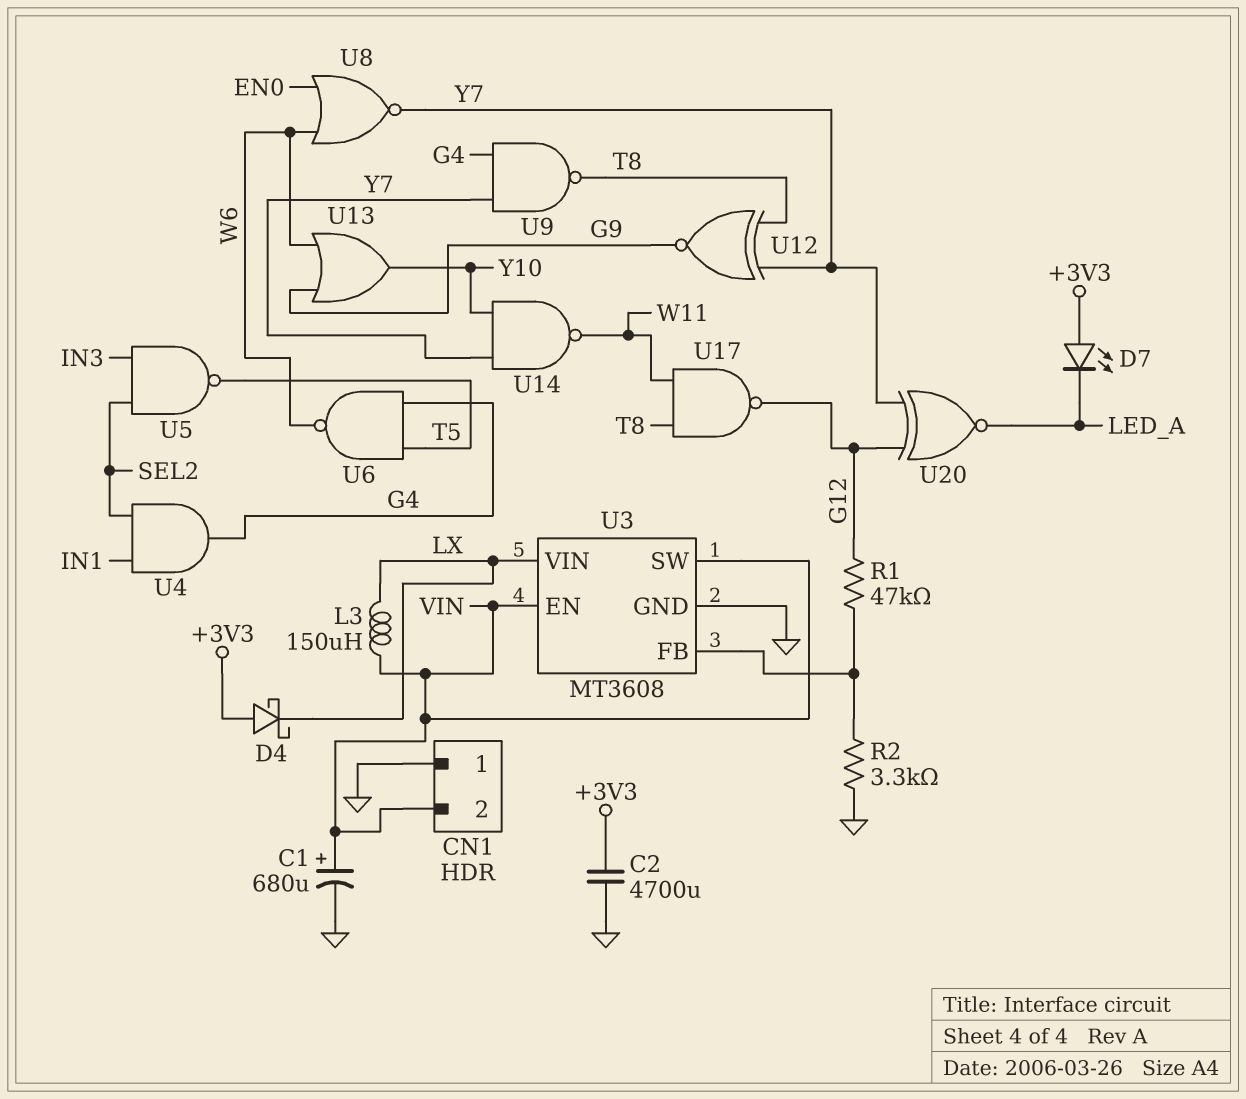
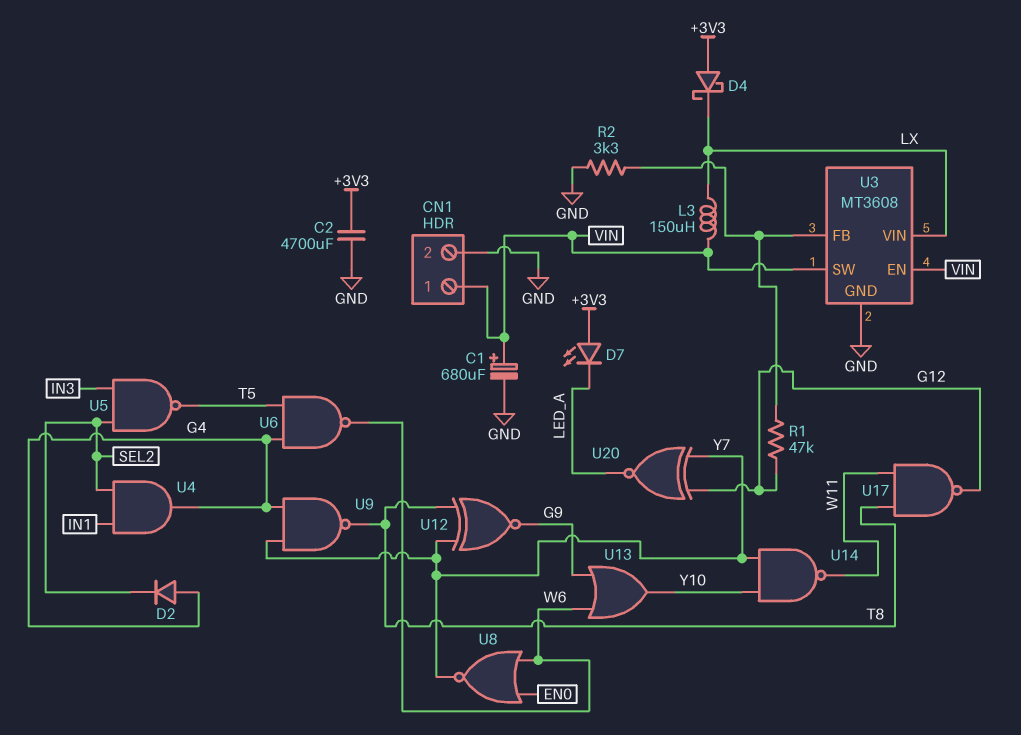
CN1 pin 1: GND -> VIN
CN1 pin 2: VIN -> GND
D2: none -> diode (A G4, K SEL2)

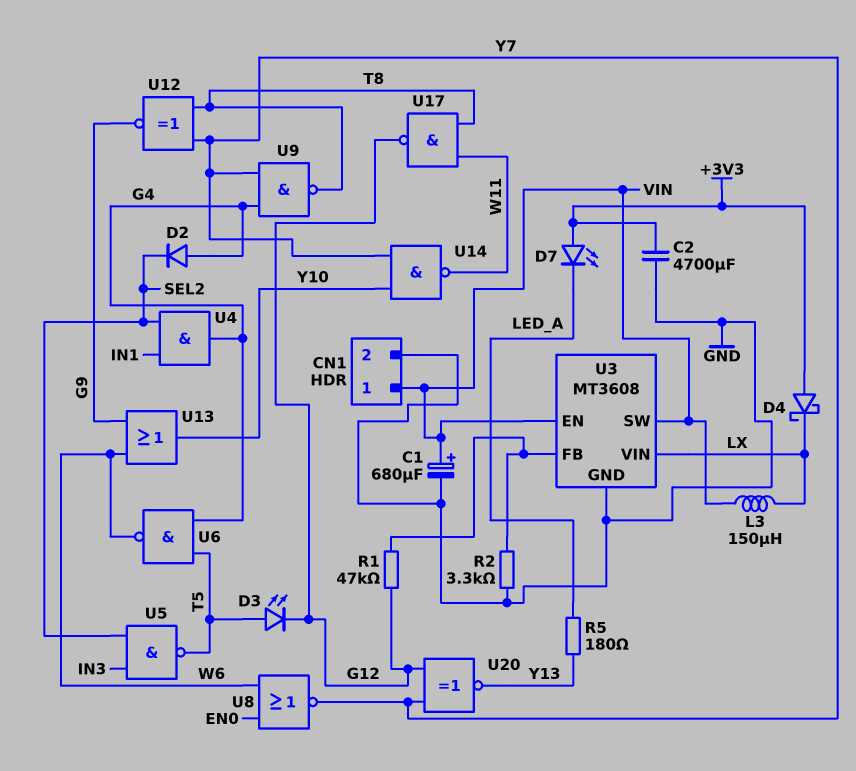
D3: none -> LED (A T5, K G12)
R5: none -> 180 (LED_A, Y13)
U20: XNOR (in G12, in Y7, out LED_A) -> XNOR (in G12, in Y7, out Y13)

